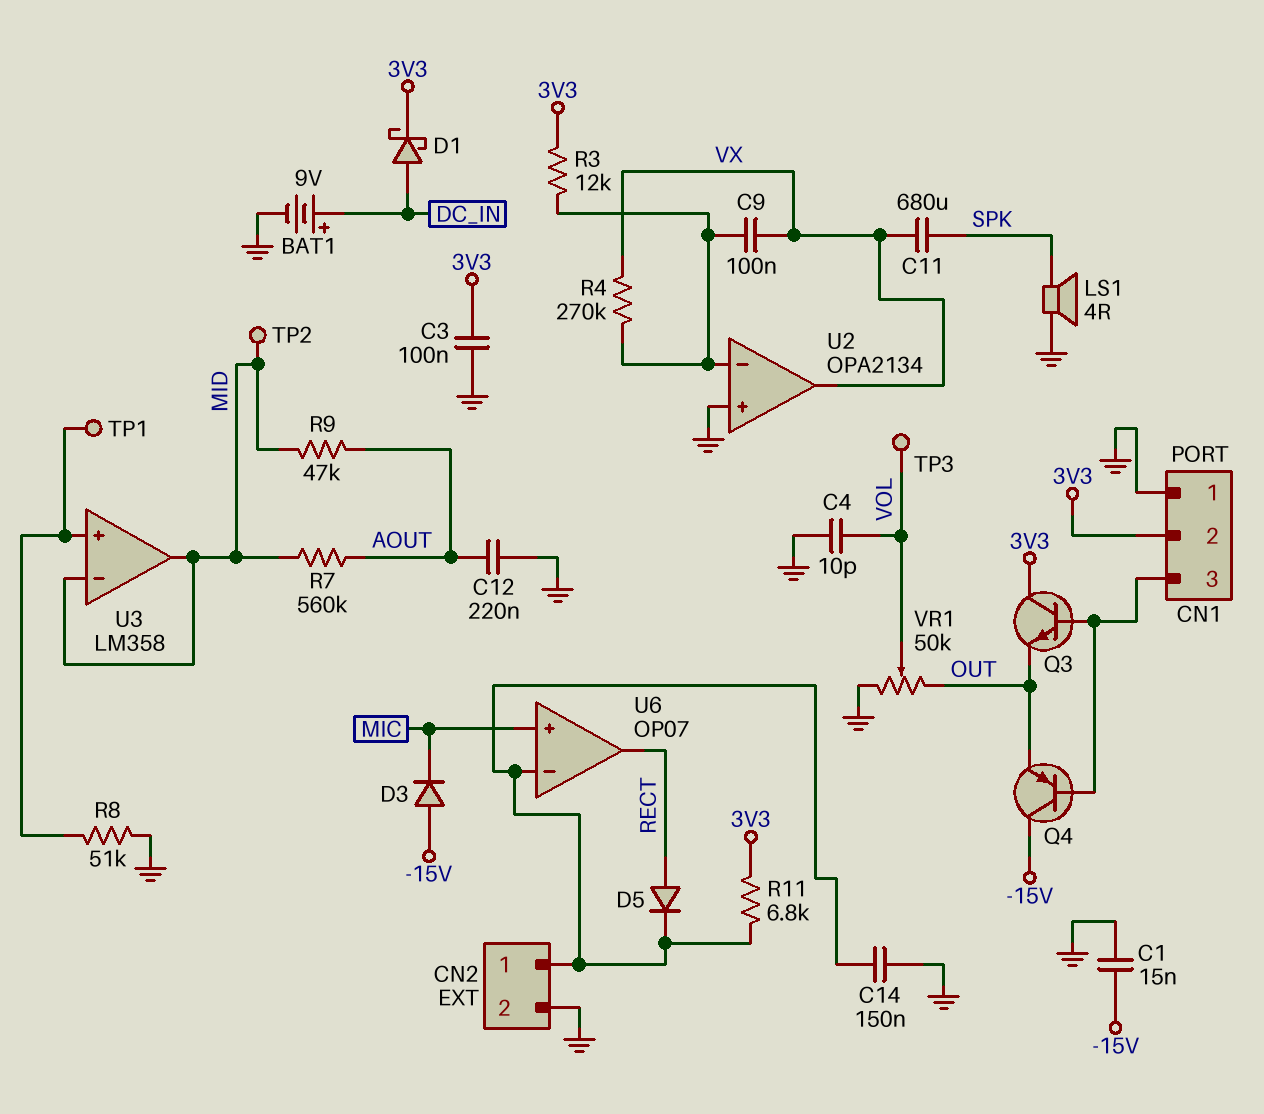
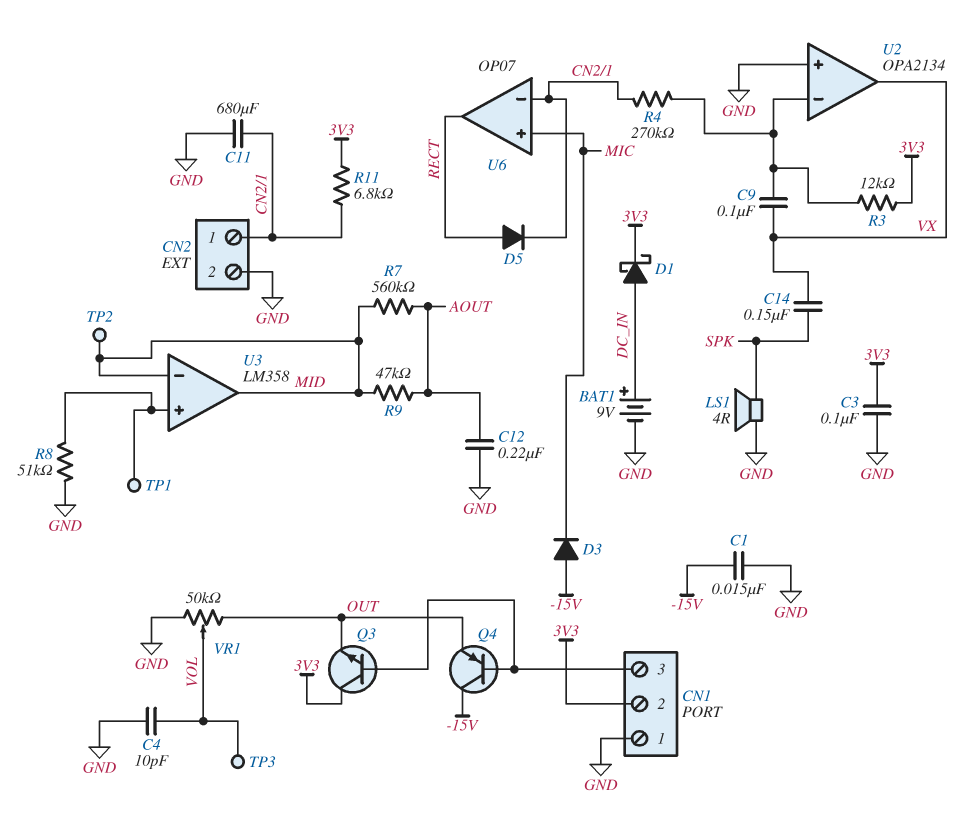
C11: 680uF (SPK, VX) -> 680uF (CN2/1, GND)
C14: 150nF (CN2/1, GND) -> 150nF (SPK, VX)
R4: 270k (U2/in-, VX) -> 270k (CN2/1, U2/in-)

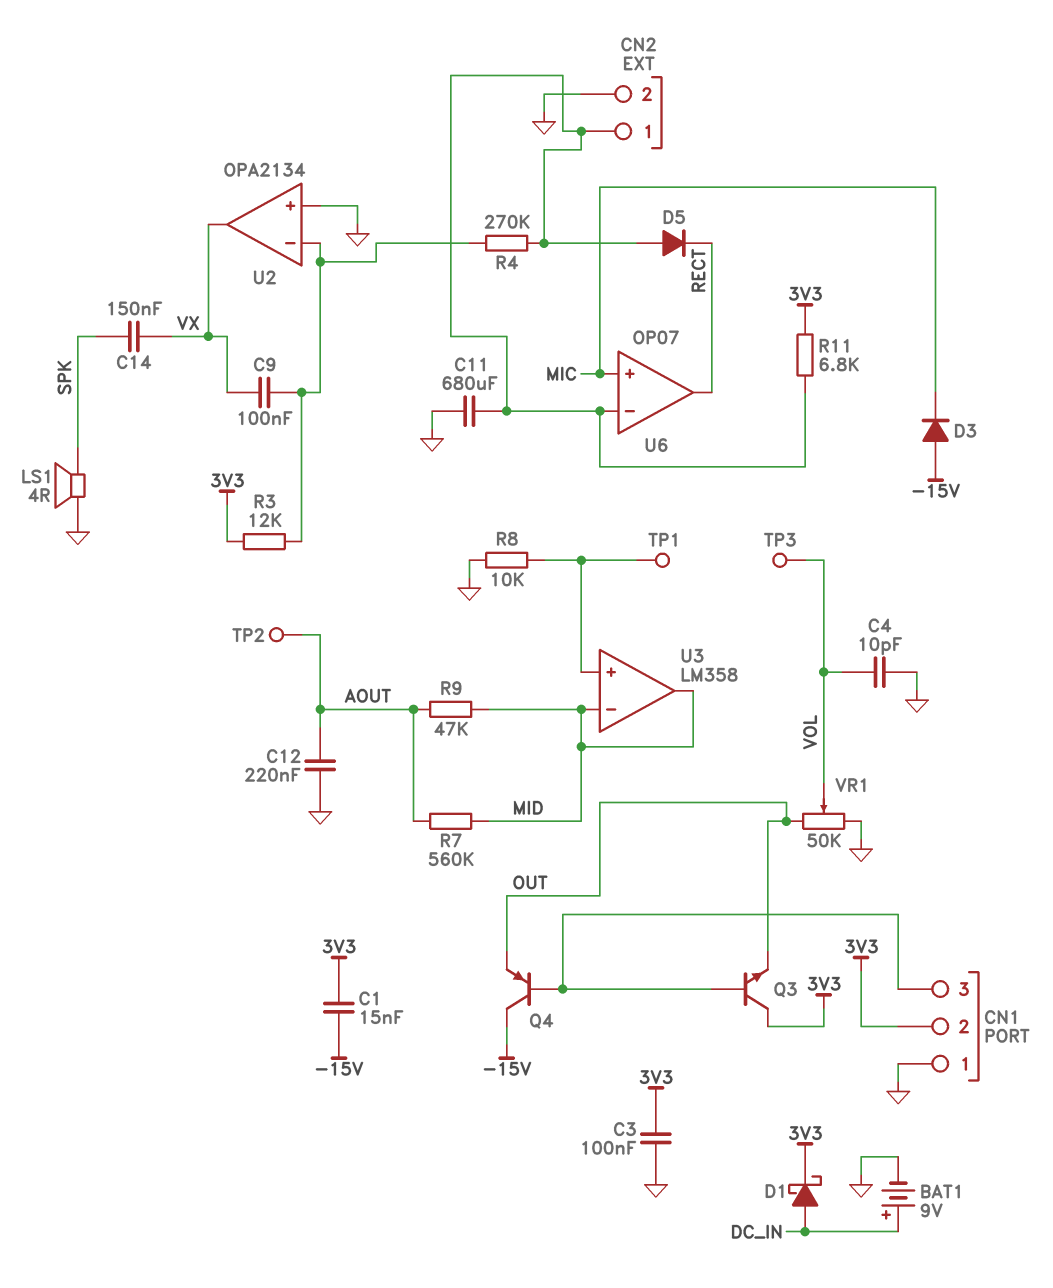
C1: 15nF (-15V, GND) -> 15nF (-15V, 3V3)
D5: diode (A RECT, K CN2/1) -> diode (A CN2/1, K RECT)
R8: 51k (GND, U3/in+) -> 10k (GND, U3/in+)
TP2: test point (MID) -> test point (AOUT)

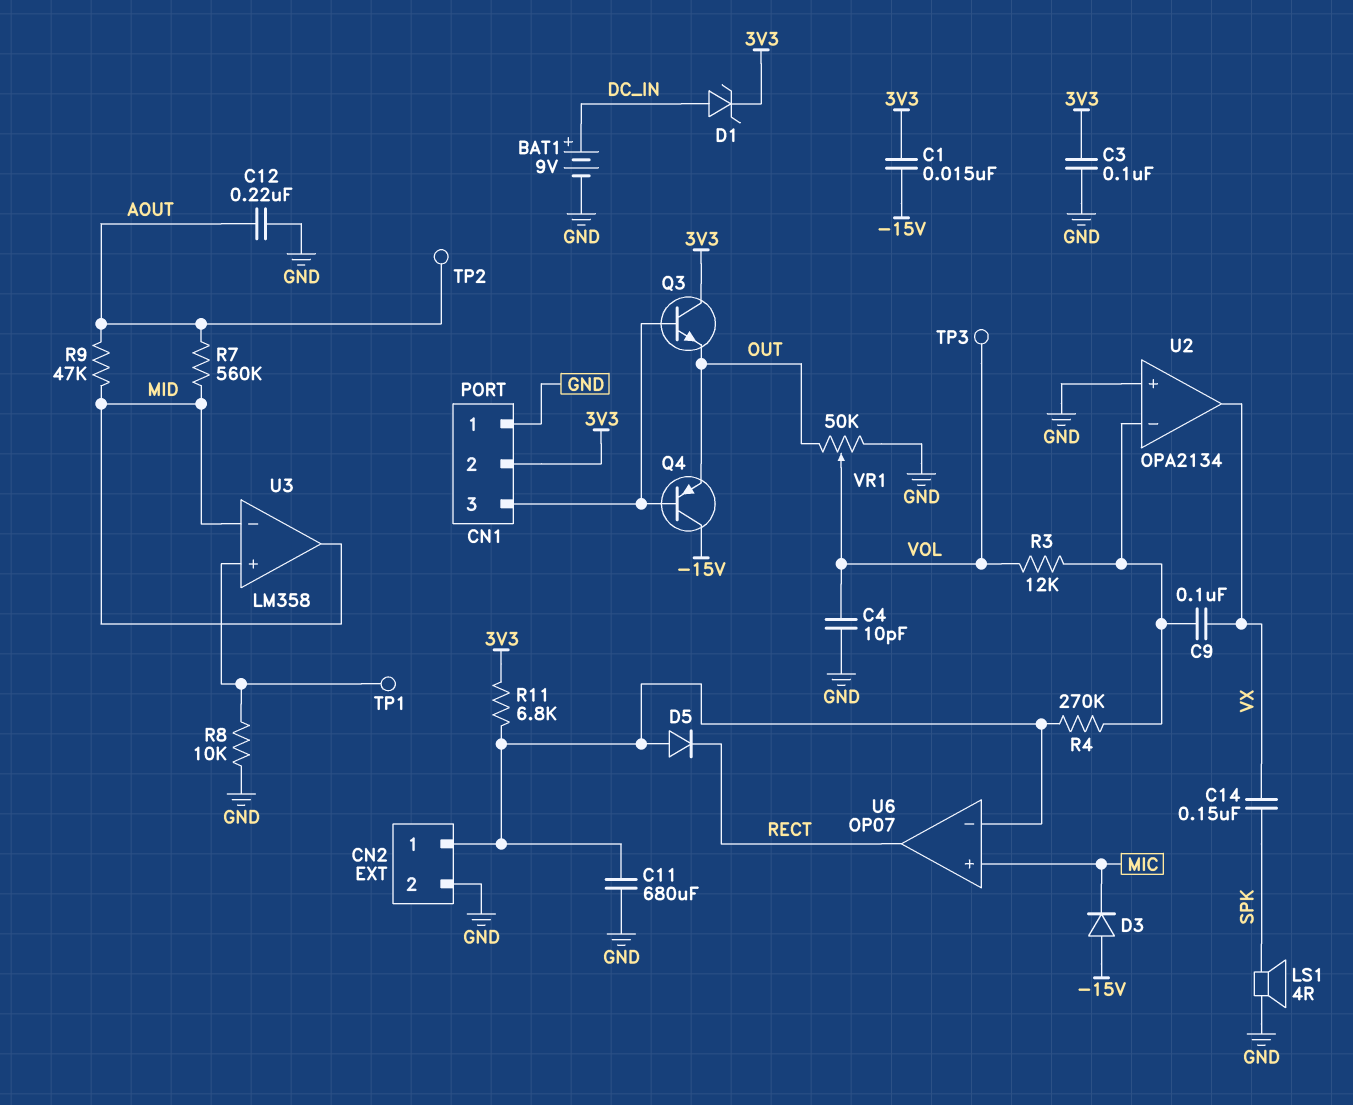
D1: schottky (A DC_IN, K 3V3) -> zener (A DC_IN, K 3V3)
R3: 12k (3V3, U2/in-) -> 12k (U2/in-, VOL)

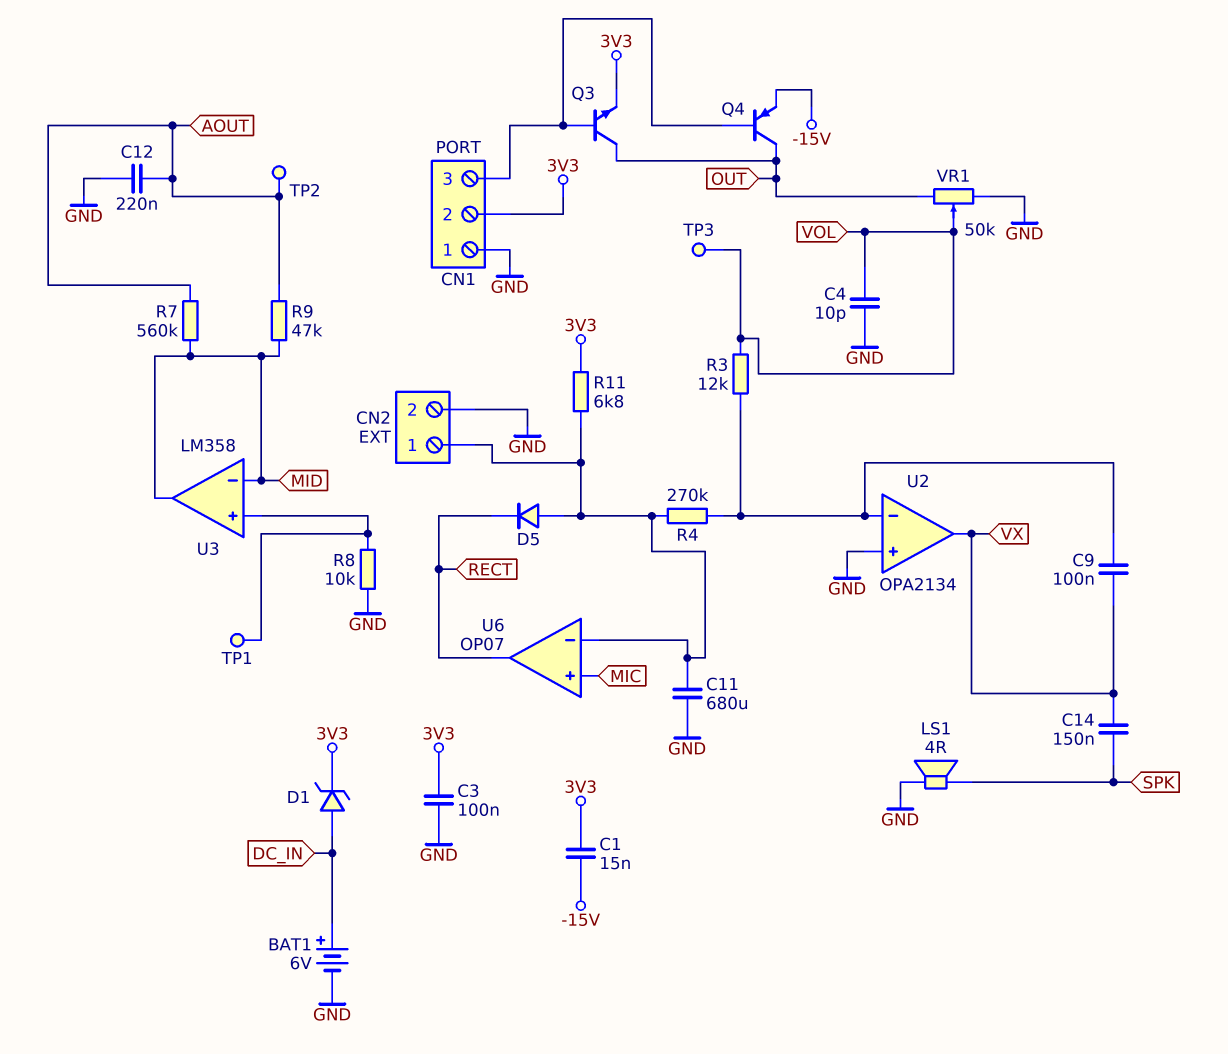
BAT1: 9V (plus DC_IN, minus GND) -> 6V (plus DC_IN, minus GND)
D3: diode (A -15V, K MIC) -> none
Q3: NPN (B CN1/3, C 3V3, E OUT) -> NPN (B CN1/3, C OUT, E 3V3)
Q4: PNP (B CN1/3, C -15V, E OUT) -> PNP (B CN1/3, C OUT, E -15V)

